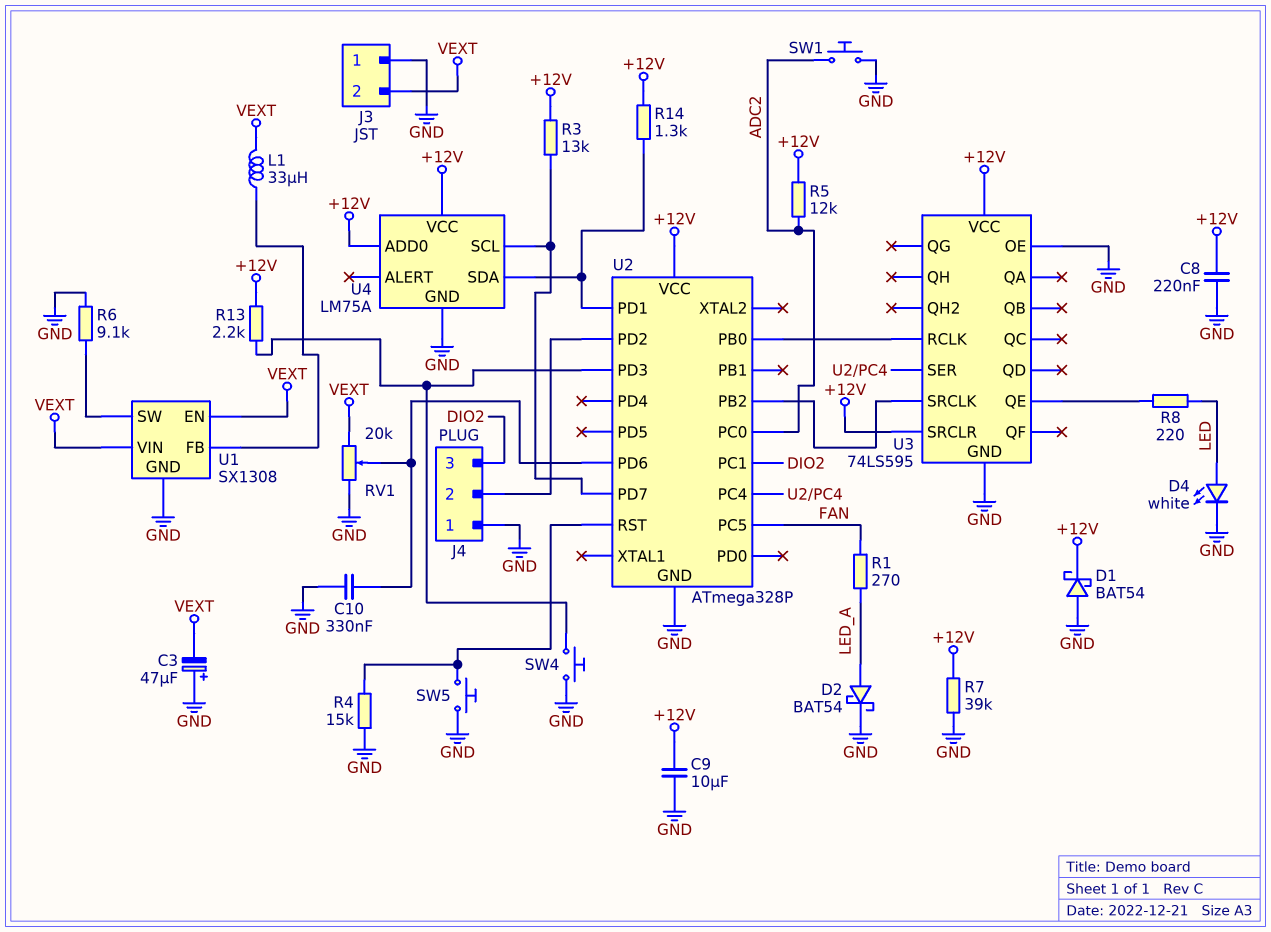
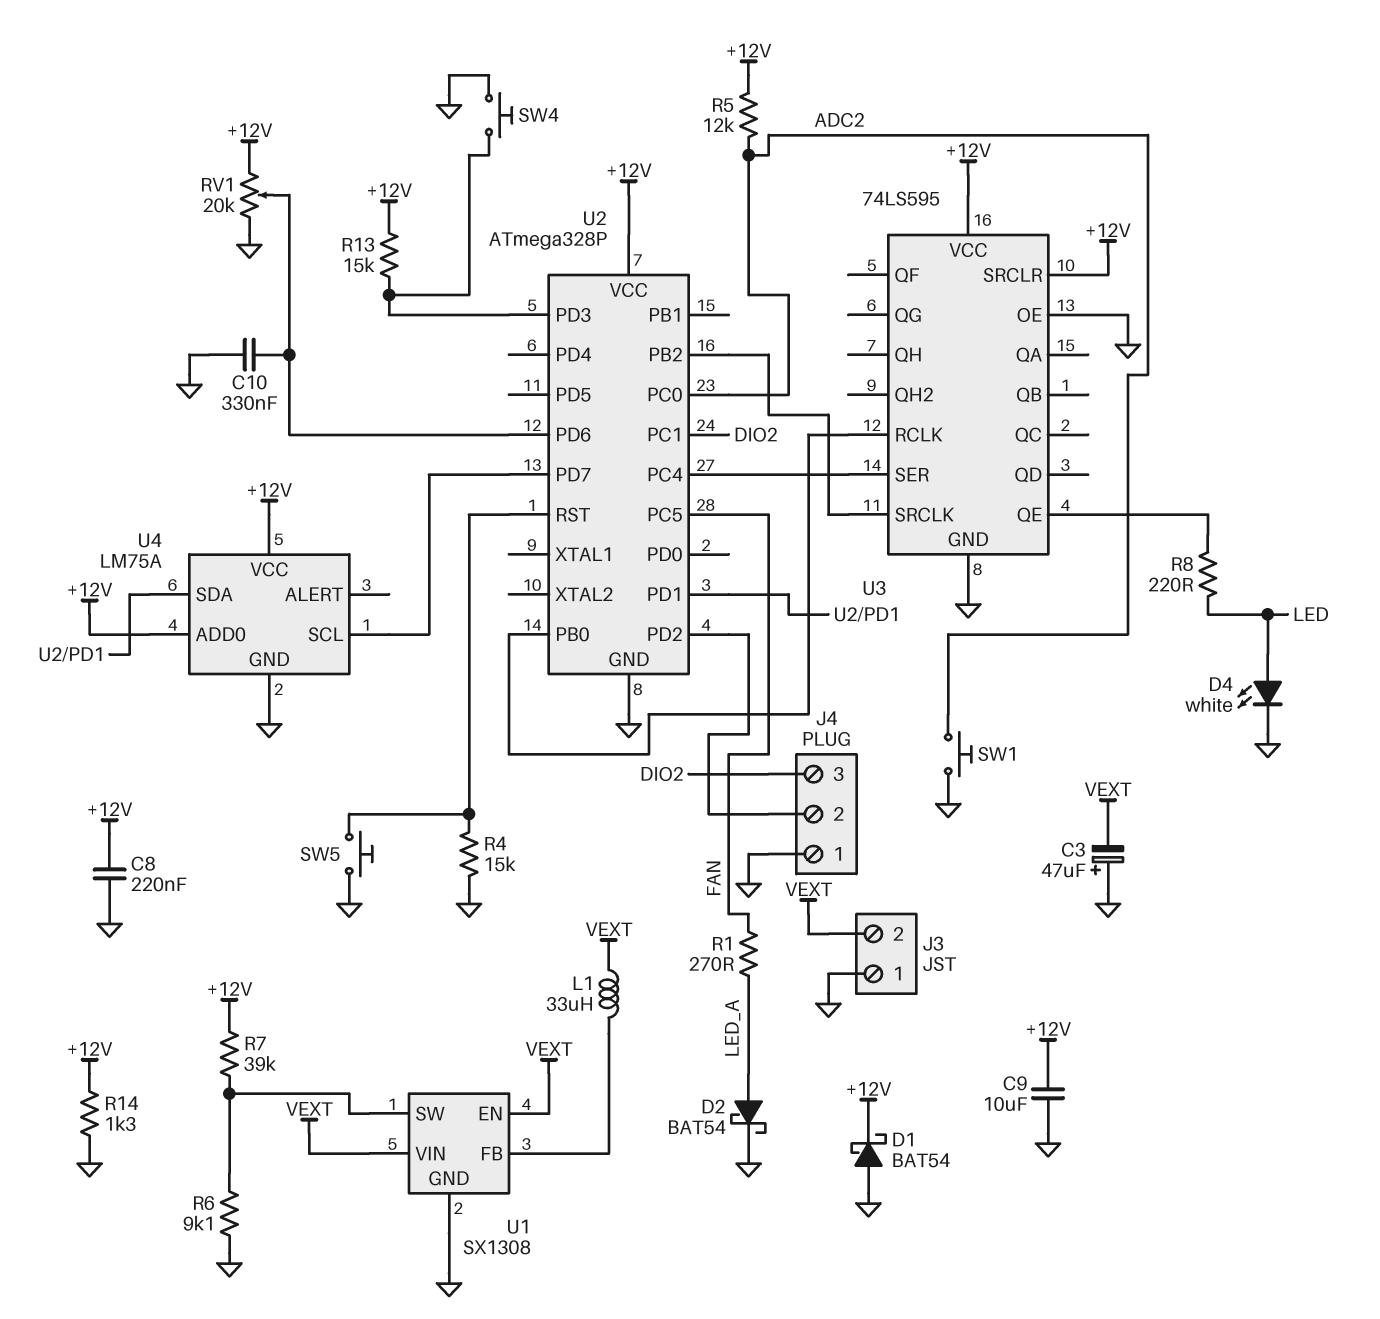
R3: 13k (+12V, U2/PD7) -> none
R7: 39k (+12V, GND) -> 39k (+12V, U1/SW)
R13: 2.2k (+12V, U2/PD3) -> 15k (+12V, U2/PD3)
R14: 1.3k (+12V, U2/PD1) -> 1.3k (+12V, GND)
RV1: 20k (GND, VEXT, wiper U2/PD6) -> 20k (+12V, GND, wiper U2/PD6)

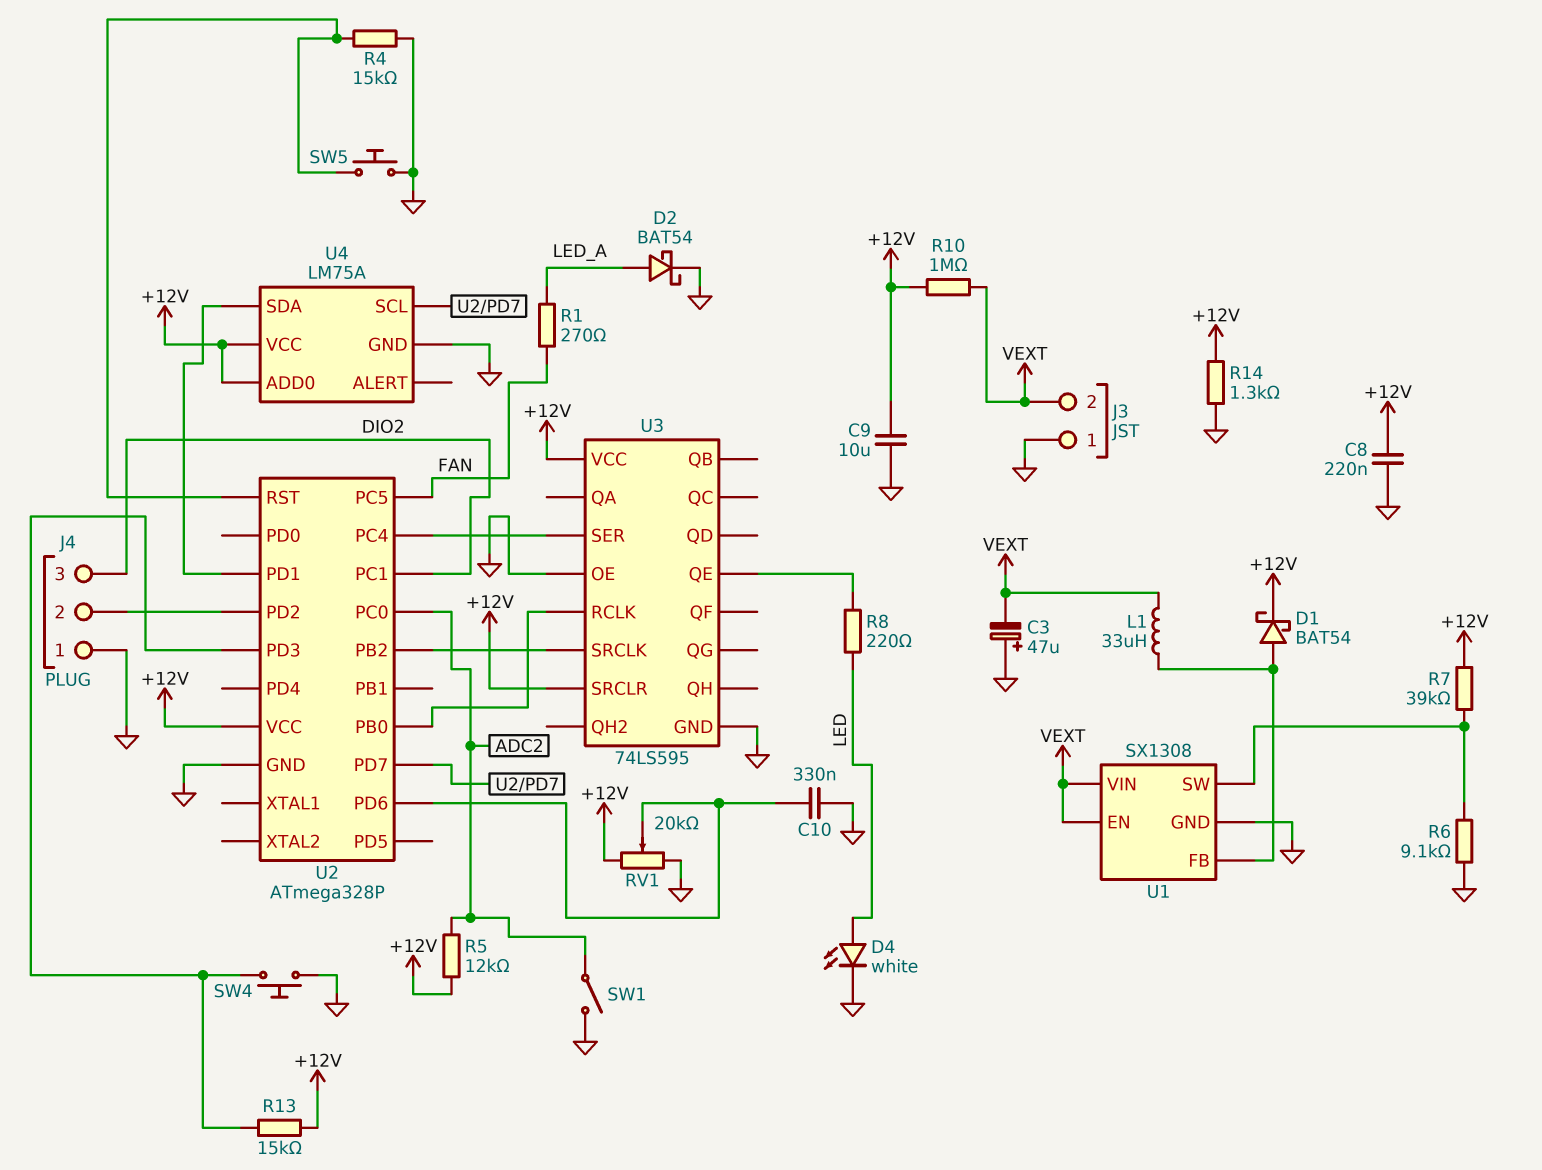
D1: schottky BAT54 (A GND, K +12V) -> schottky BAT54 (A U1/FB, K +12V)
R10: none -> 1M (+12V, VEXT)
SW1: button (ADC2, GND) -> switch (ADC2, GND)

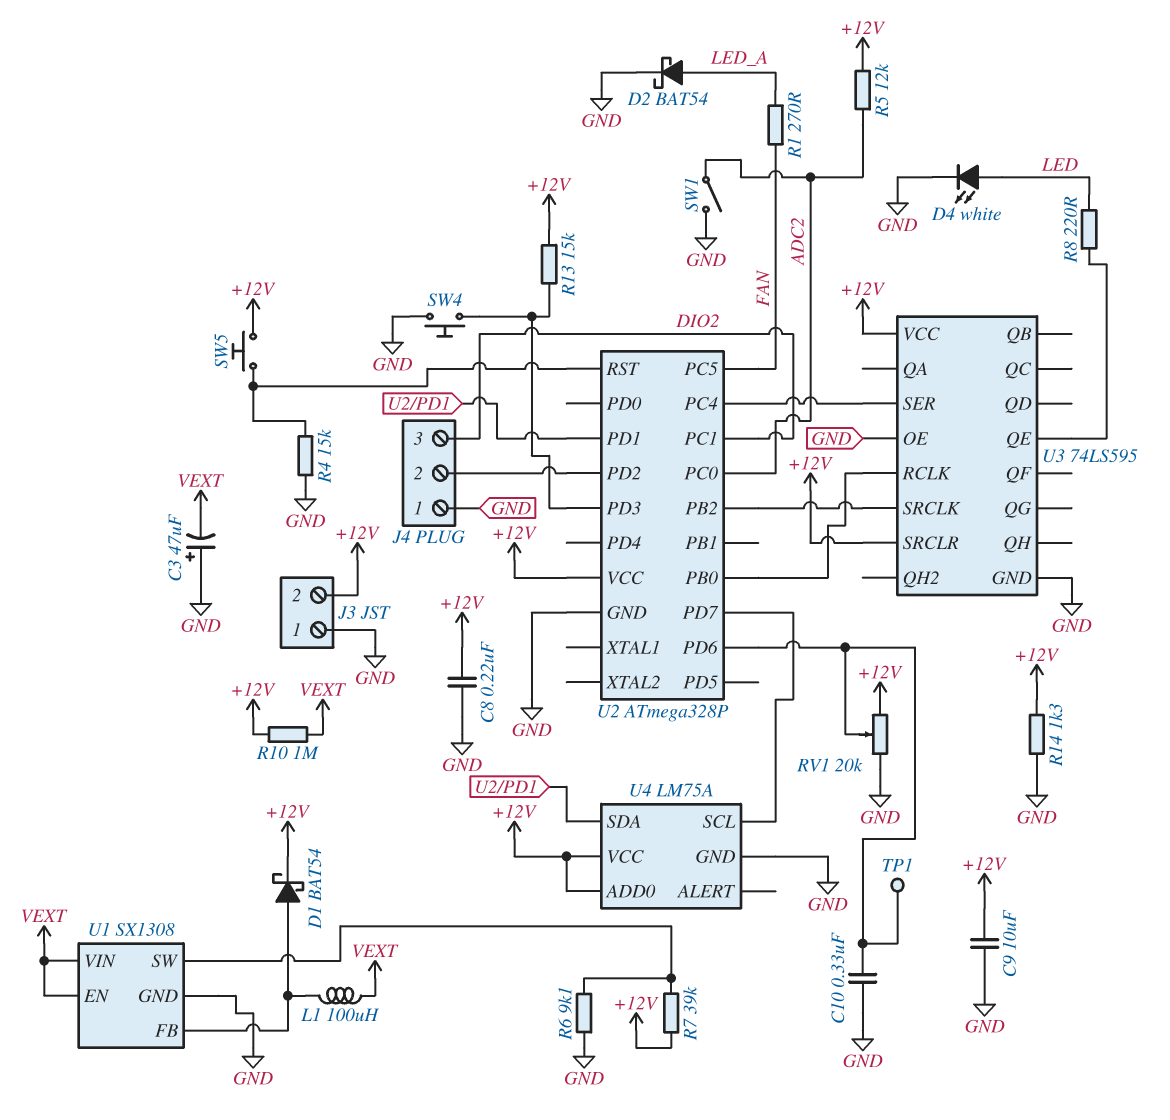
J3 pin 2: VEXT -> +12V
L1: 33uH (U1/FB, VEXT) -> 100uH (U1/FB, VEXT)
SW5: button (GND, U2/RST) -> button (+12V, U2/RST)
TP1: none -> test point (U2/PD6)

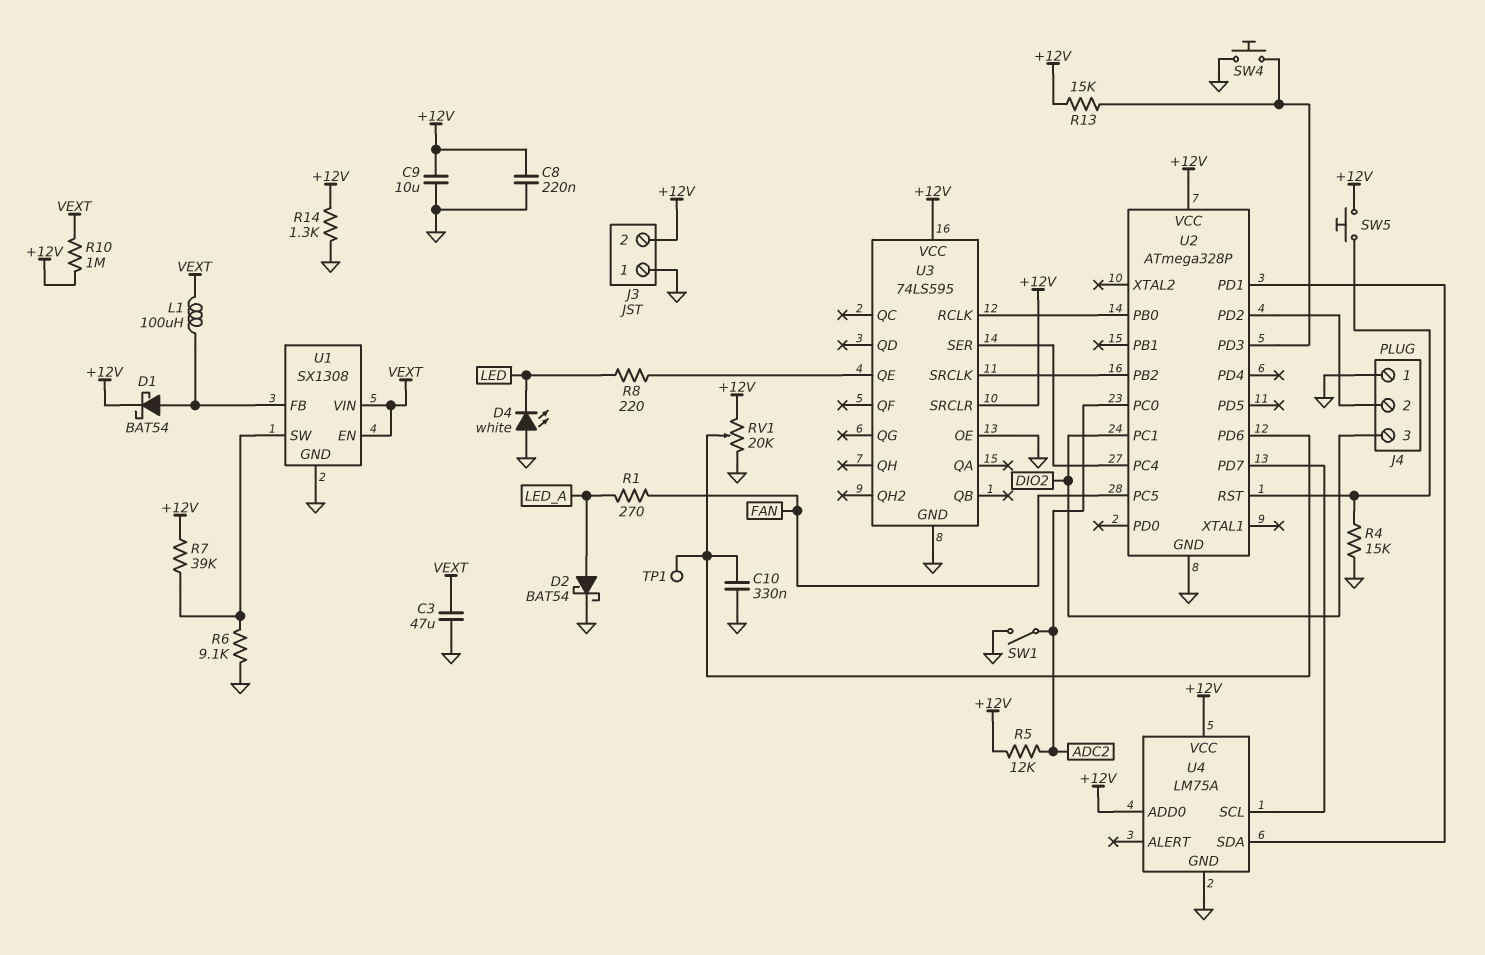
C3: 47uF (plus GND, minus VEXT) -> 47uF (GND, VEXT)
D4: LED white (A LED, K GND) -> LED white (A GND, K LED)

